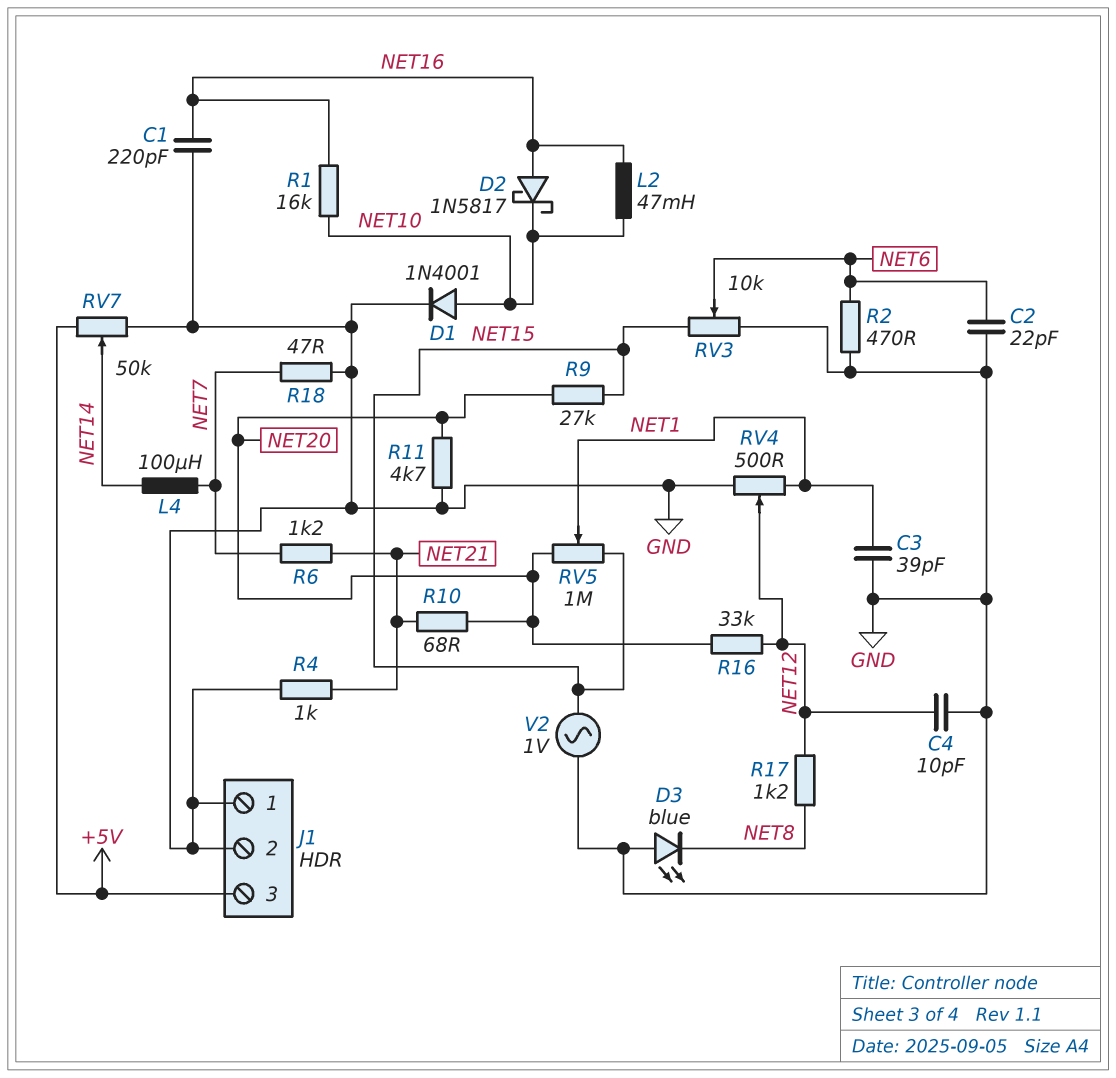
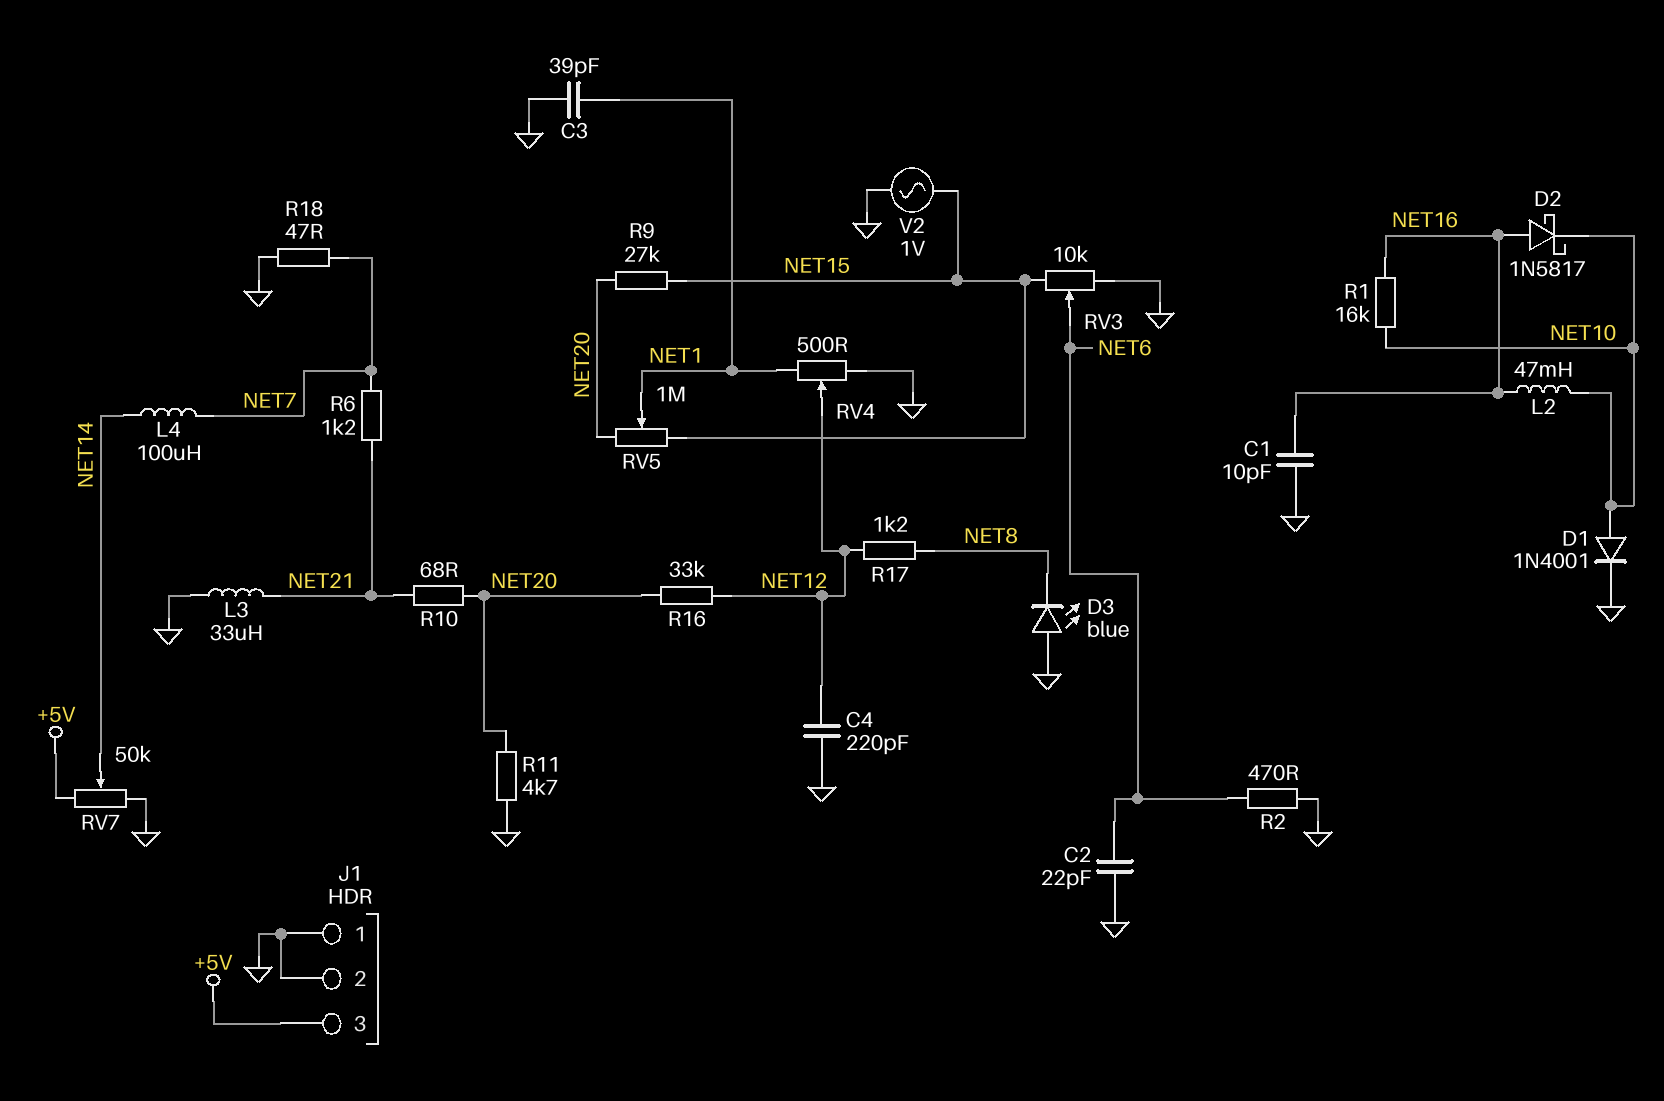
C1: 220pF (GND, NET16) -> 10pF (GND, NET16)
C4: 10pF (GND, NET12) -> 220pF (GND, NET12)
L3: none -> 33uH (GND, NET21)
R4: 1k (GND, NET21) -> none

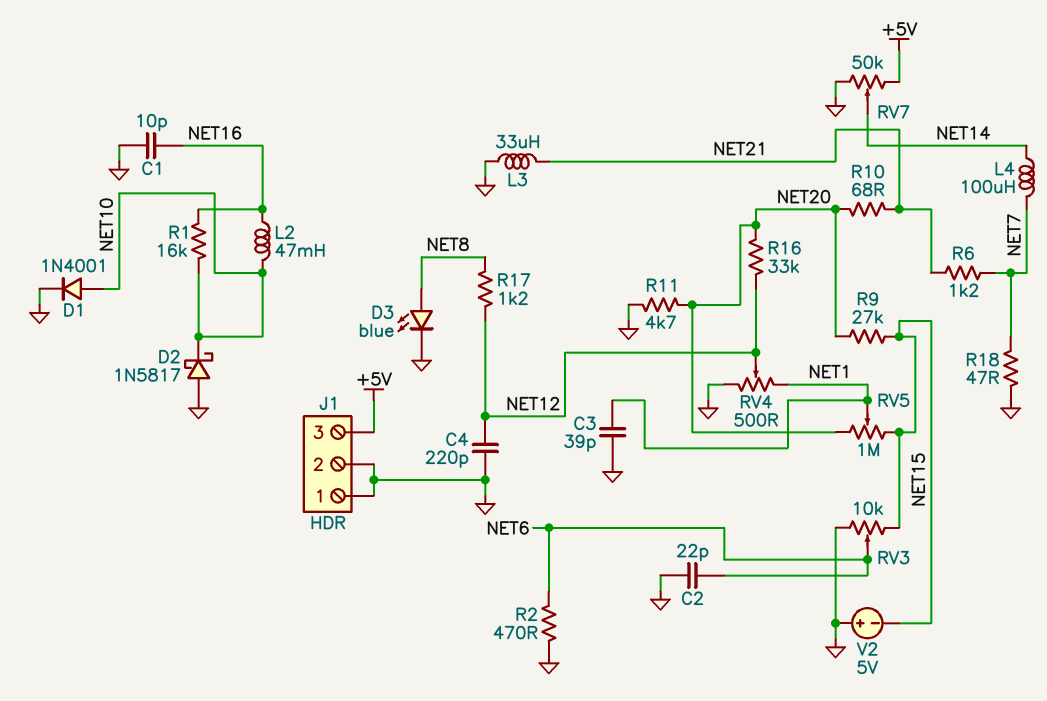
D2: schottky 1N5817 (A NET16, K NET10) -> schottky 1N5817 (A GND, K NET10)
D3: LED blue (A GND, K NET8) -> LED blue (A NET8, K GND)
V2: AC 1V (GND, NET15) -> 5V (plus GND, minus NET15)

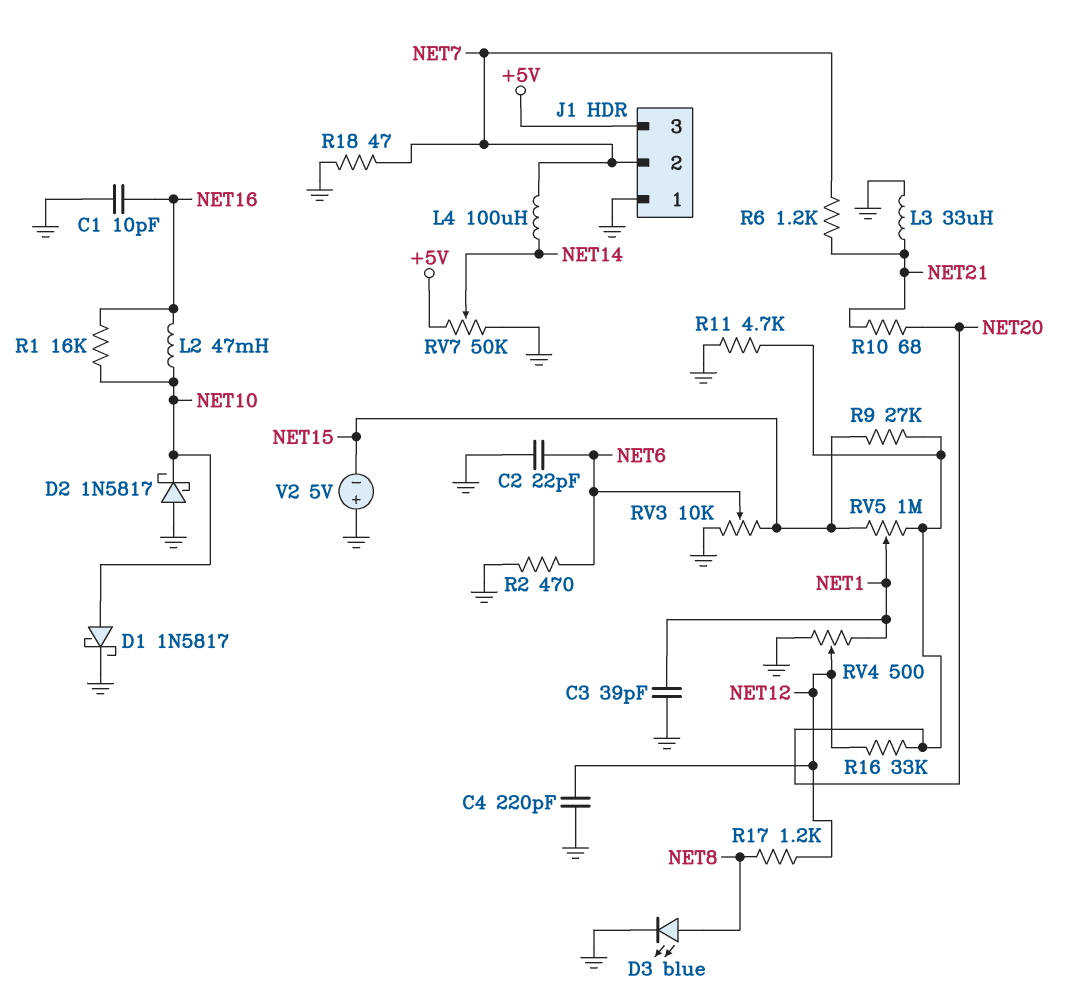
D1: diode 1N4001 (A NET10, K GND) -> schottky 1N5817 (A NET10, K GND)
J1 pin 2: GND -> NET7

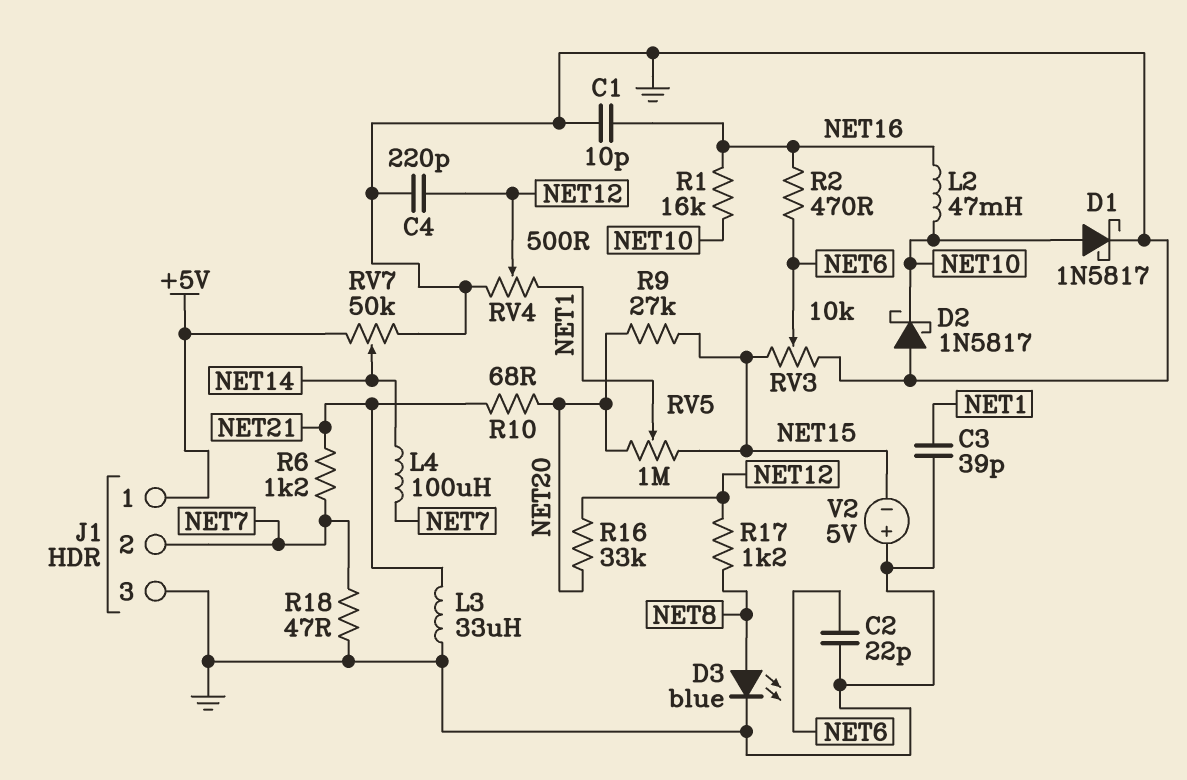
J1 pin 1: GND -> +5V
J1 pin 3: +5V -> GND
R2: 470 (GND, NET6) -> 470 (NET6, NET16)
R11: 4.7k (GND, NET20) -> none

